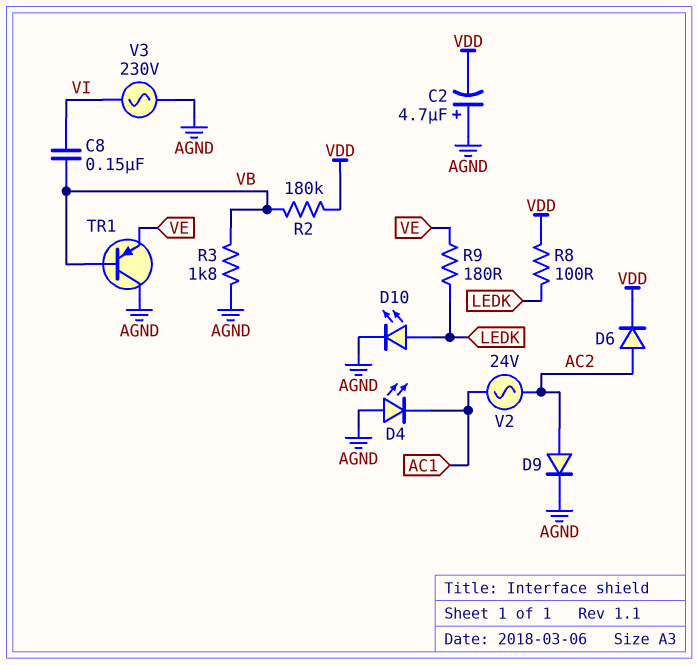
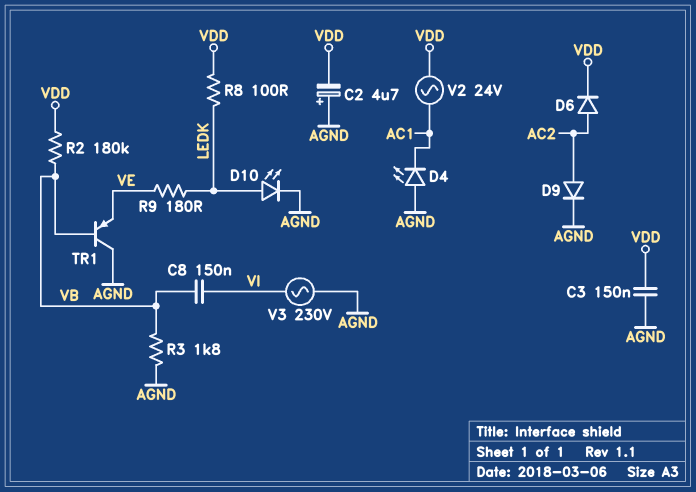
C3: none -> 150nF (AGND, VDD)
V2: AC 24V (AC1, AC2) -> AC 24V (AC1, VDD)

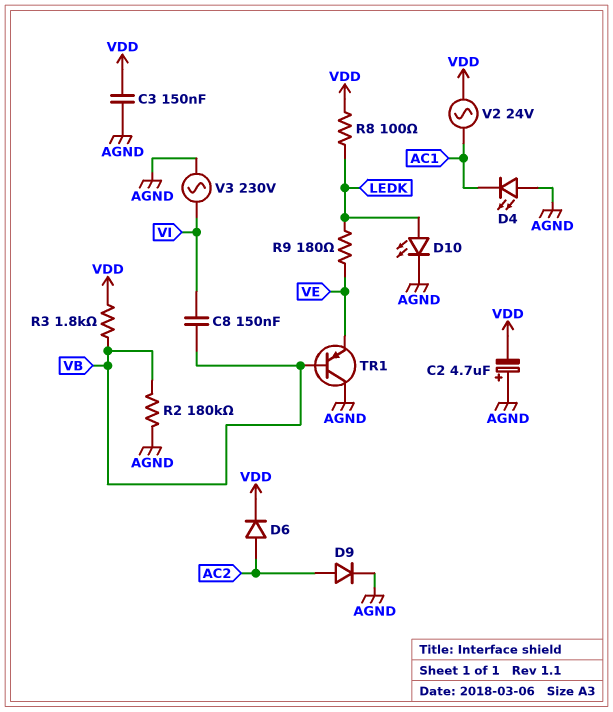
R2: 180k (VB, VDD) -> 180k (AGND, VB)
R3: 1.8k (AGND, VB) -> 1.8k (VB, VDD)

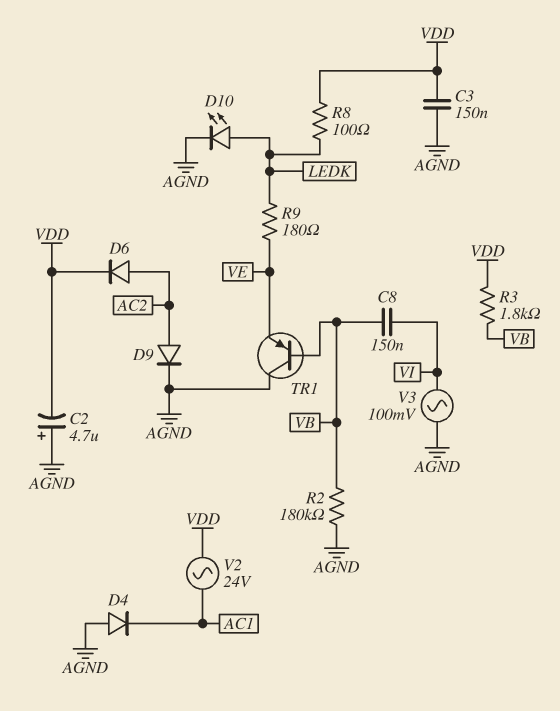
D4: LED (A AGND, K AC1) -> diode (A AGND, K AC1)
V3: AC 230V (AGND, VI) -> AC 100mV (AGND, VI)

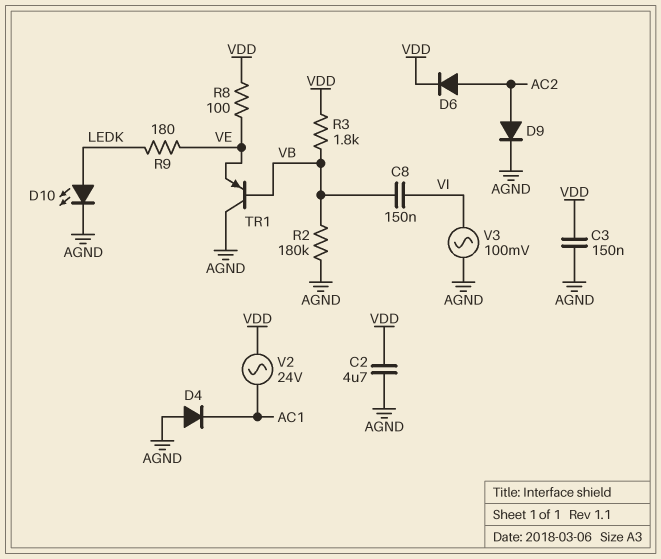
C2: 4.7uF (plus AGND, minus VDD) -> 4.7uF (AGND, VDD)
R8: 100 (LEDK, VDD) -> 100 (VDD, VE)

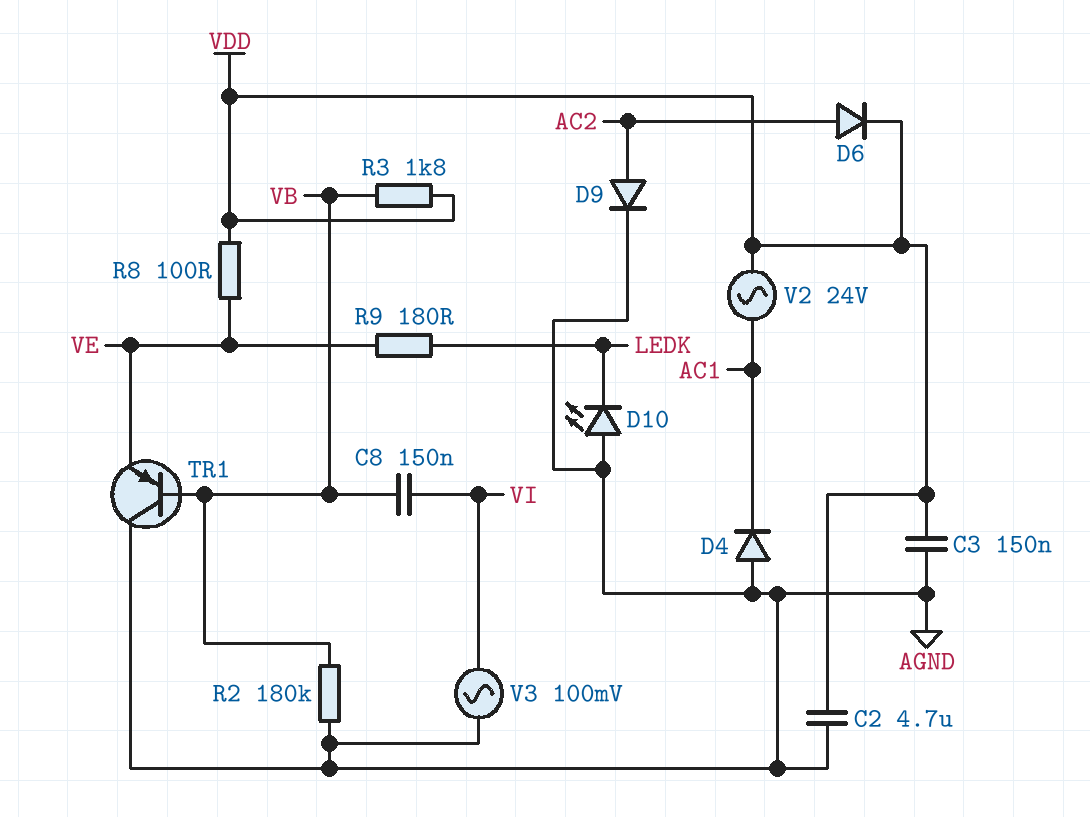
D10: LED (A LEDK, K AGND) -> LED (A AGND, K LEDK)

